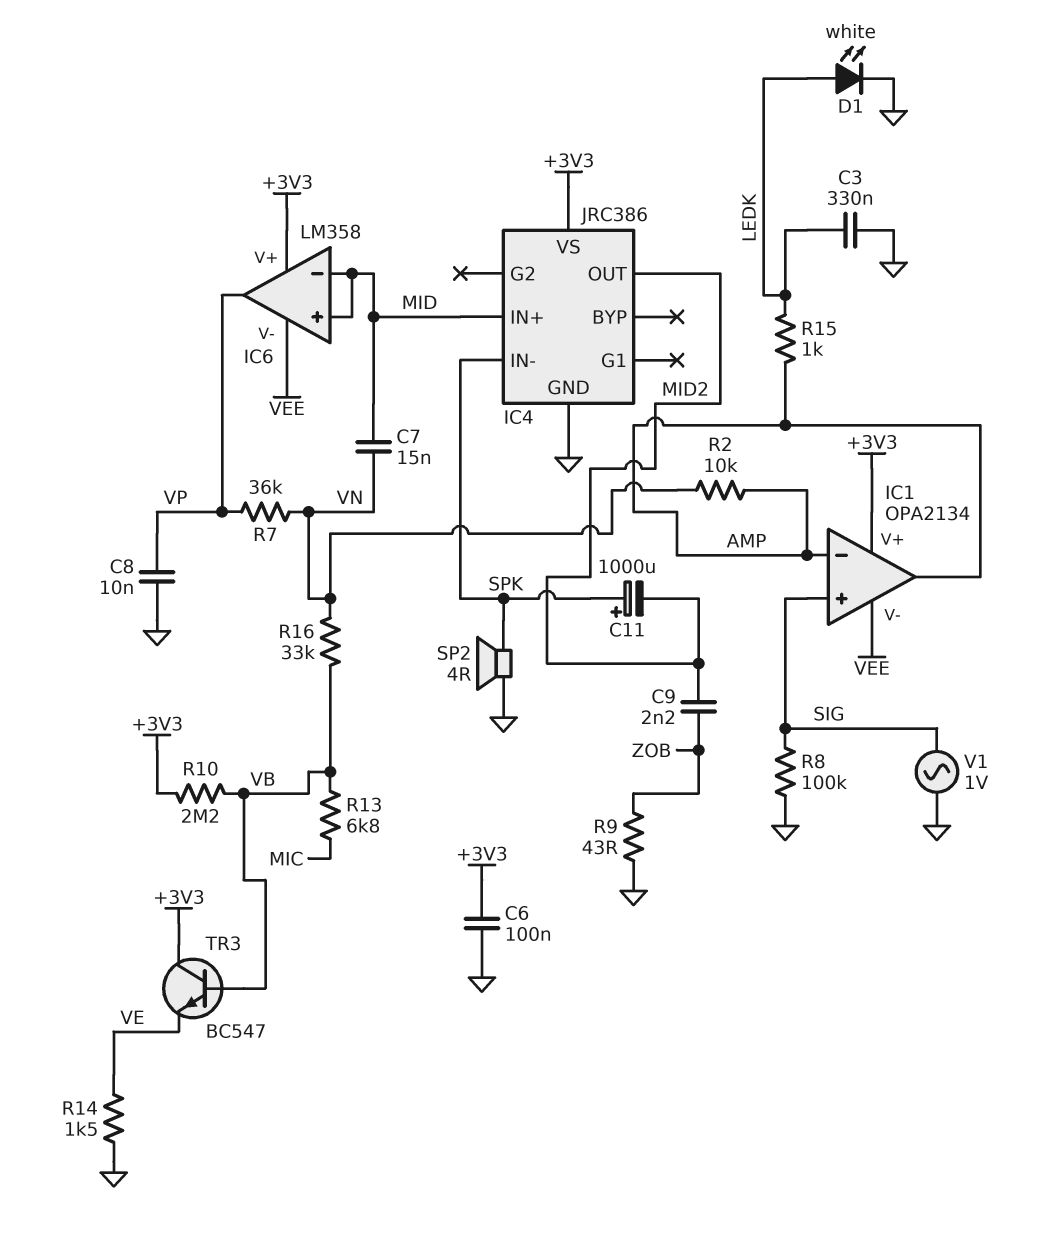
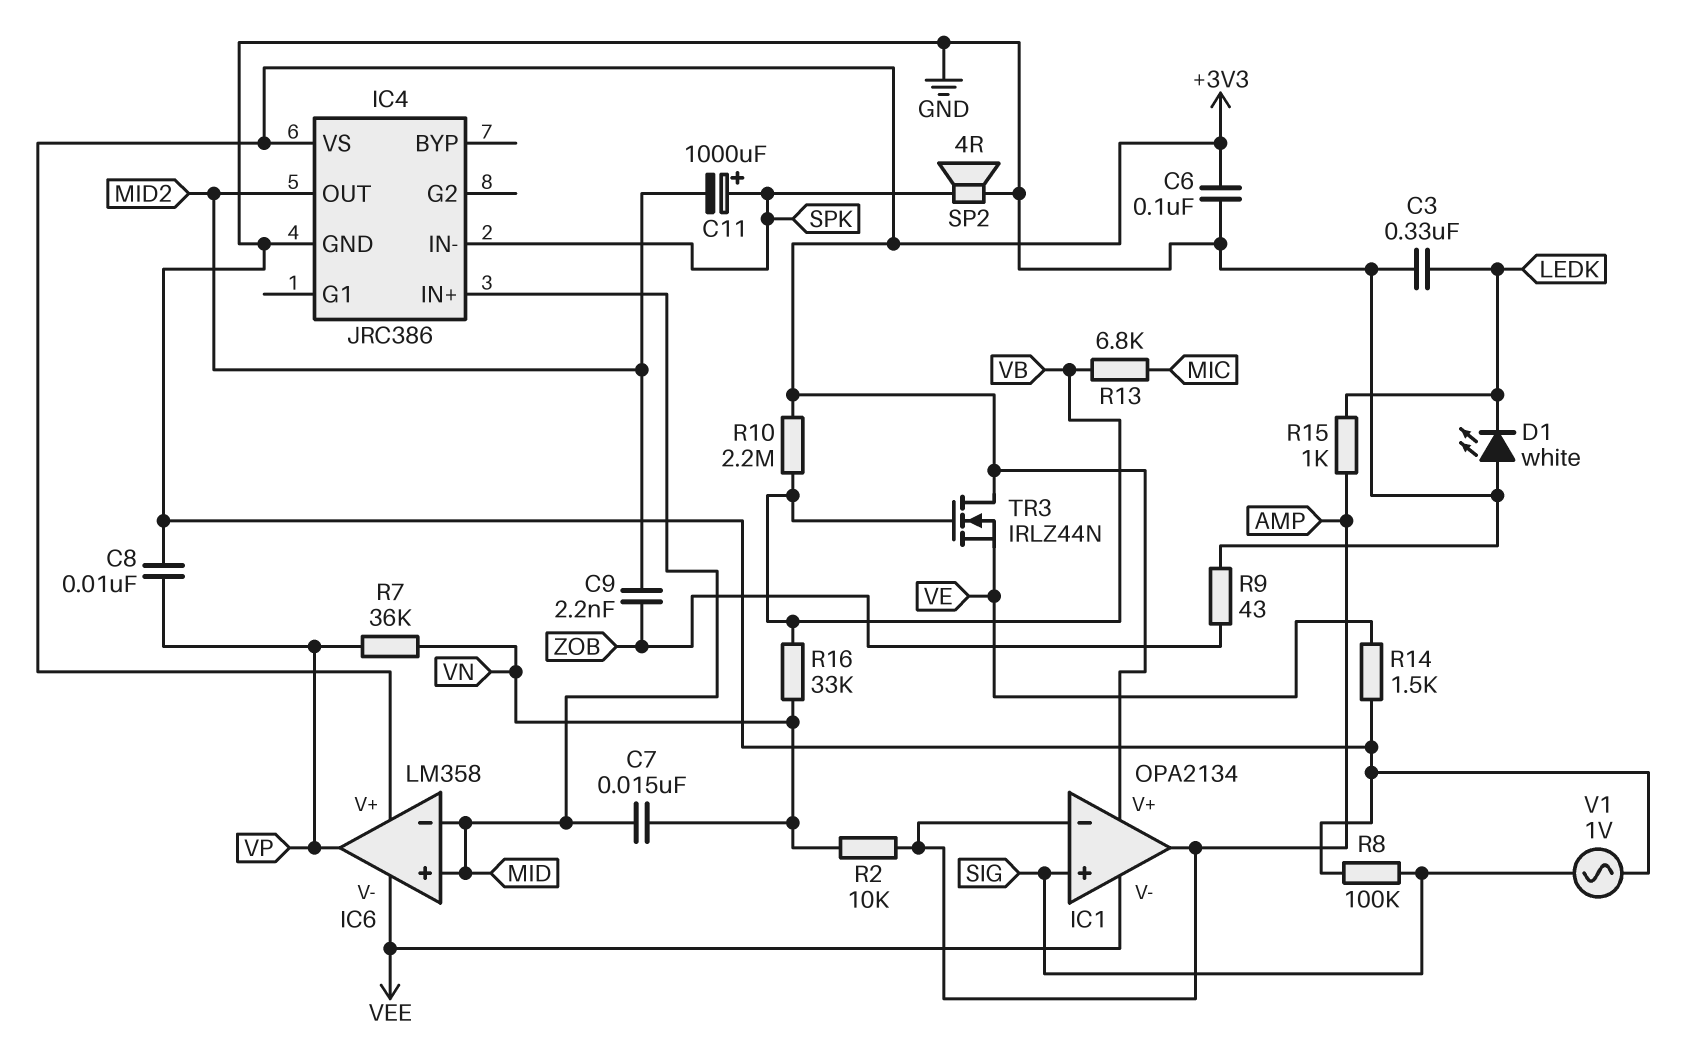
D1: LED white (A LEDK, K GND) -> LED white (A GND, K LEDK)
TR3: NPN BC547 (B VB, C +3V3, E VE) -> NMOS IRLZ44N (G VB, D +3V3, S VE)

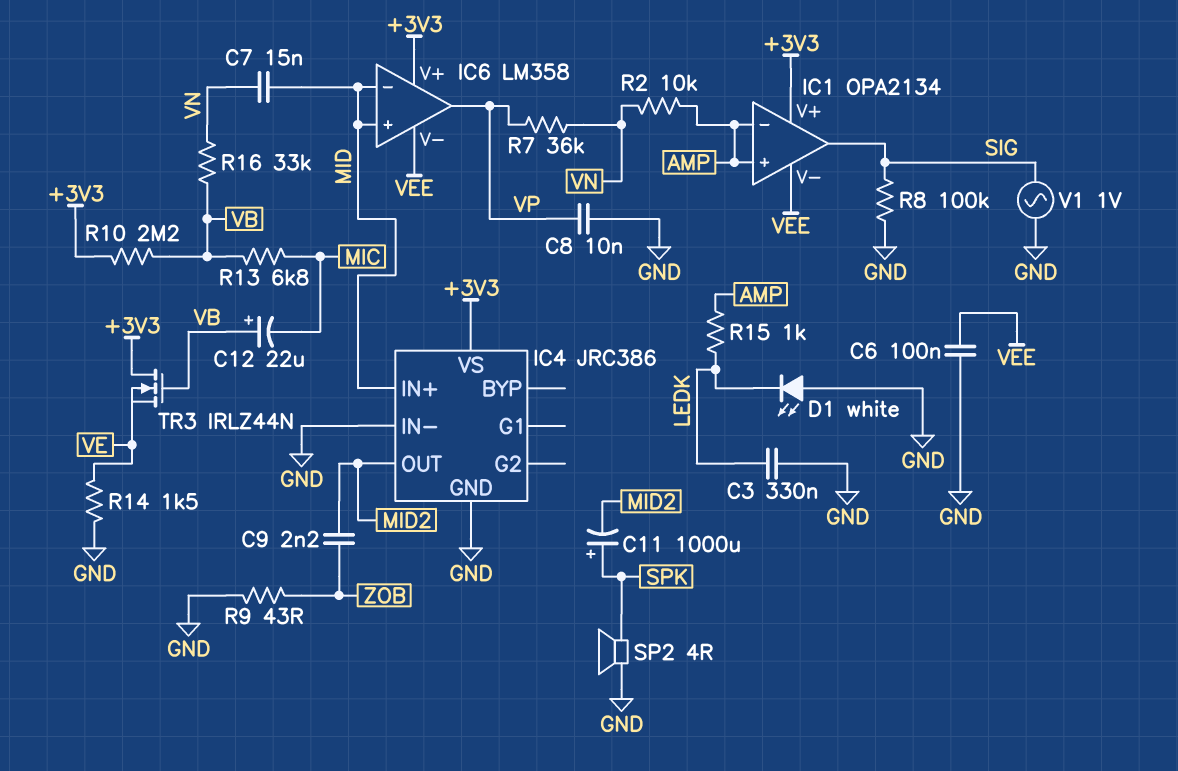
C6: 100nF (+3V3, GND) -> 100nF (GND, VEE)
C12: none -> 22uF (plus VB, minus MIC)
IC1 pin in+: SIG -> AMP
IC1 pin out: AMP -> SIG
IC4 pin IN-: SPK -> GND

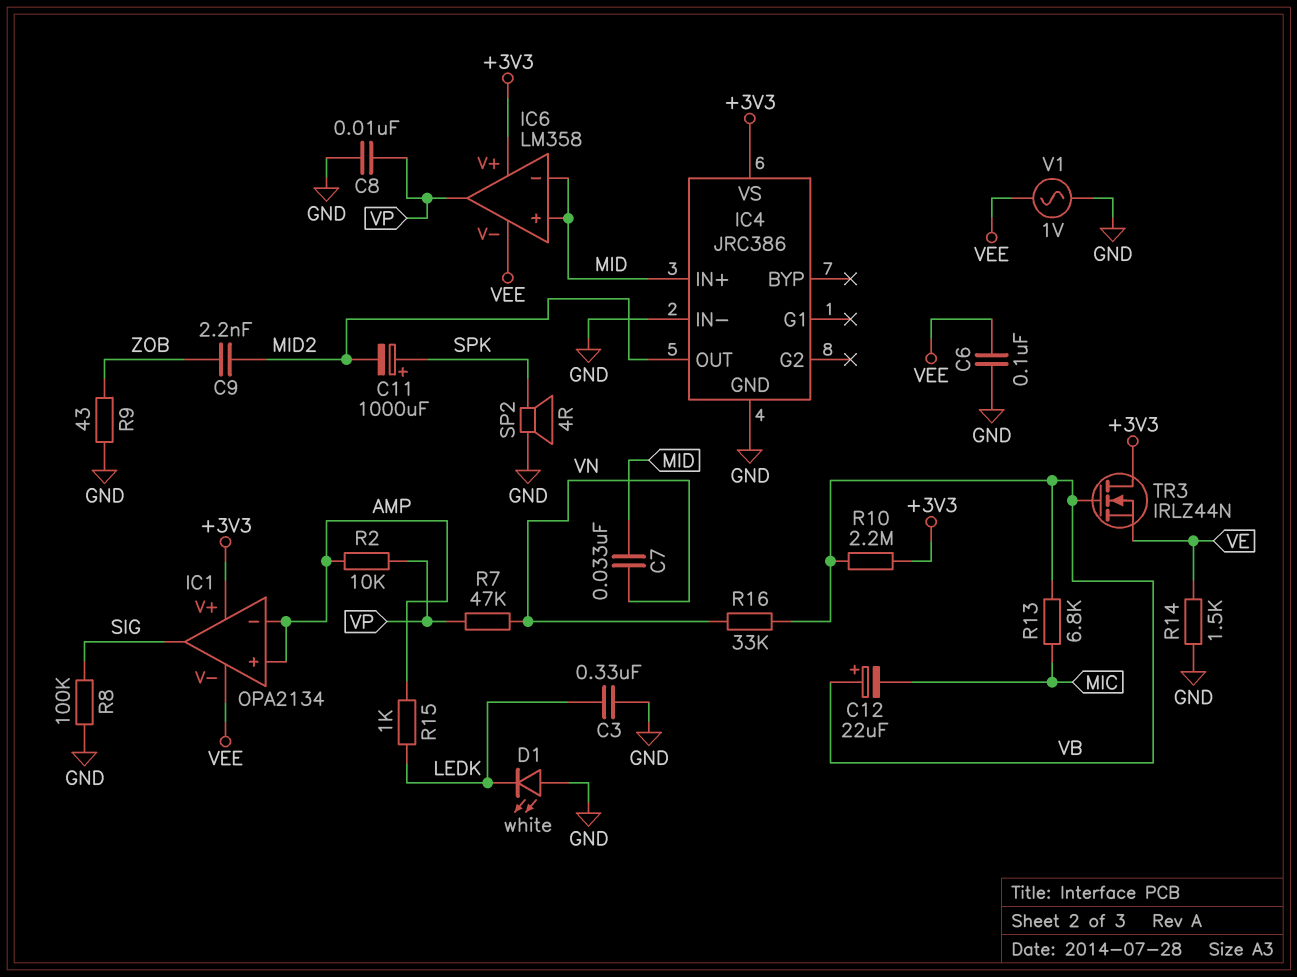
C7: 15nF (MID, VN) -> 33nF (MID, VN)
R2: 10k (AMP, VN) -> 10k (AMP, VP)
R7: 36k (VN, VP) -> 47k (VN, VP)
V1: AC 1V (GND, SIG) -> AC 1V (GND, VEE)

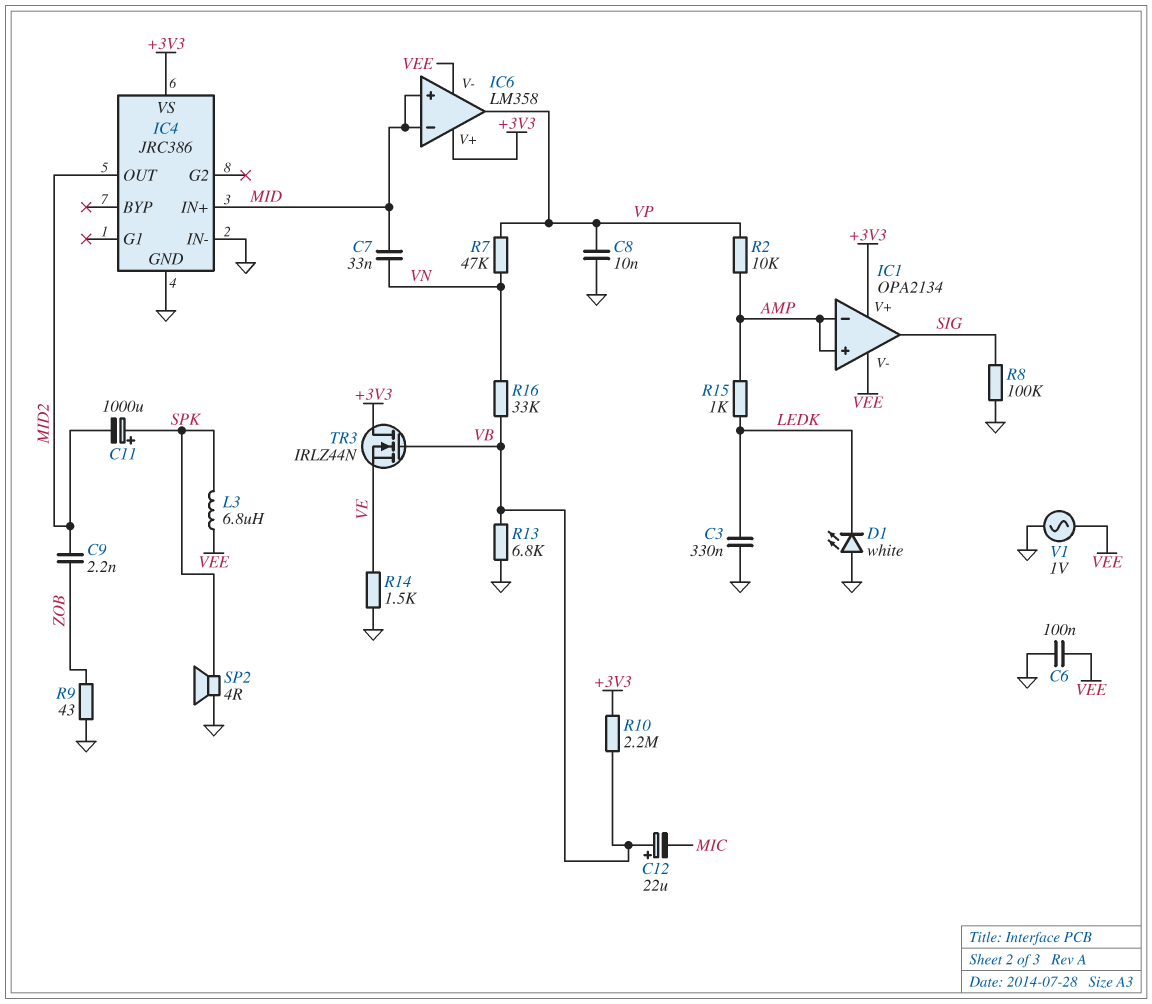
L3: none -> 6.8uH (SPK, VEE)
R13: 6.8k (MIC, VB) -> 6.8k (GND, VB)

